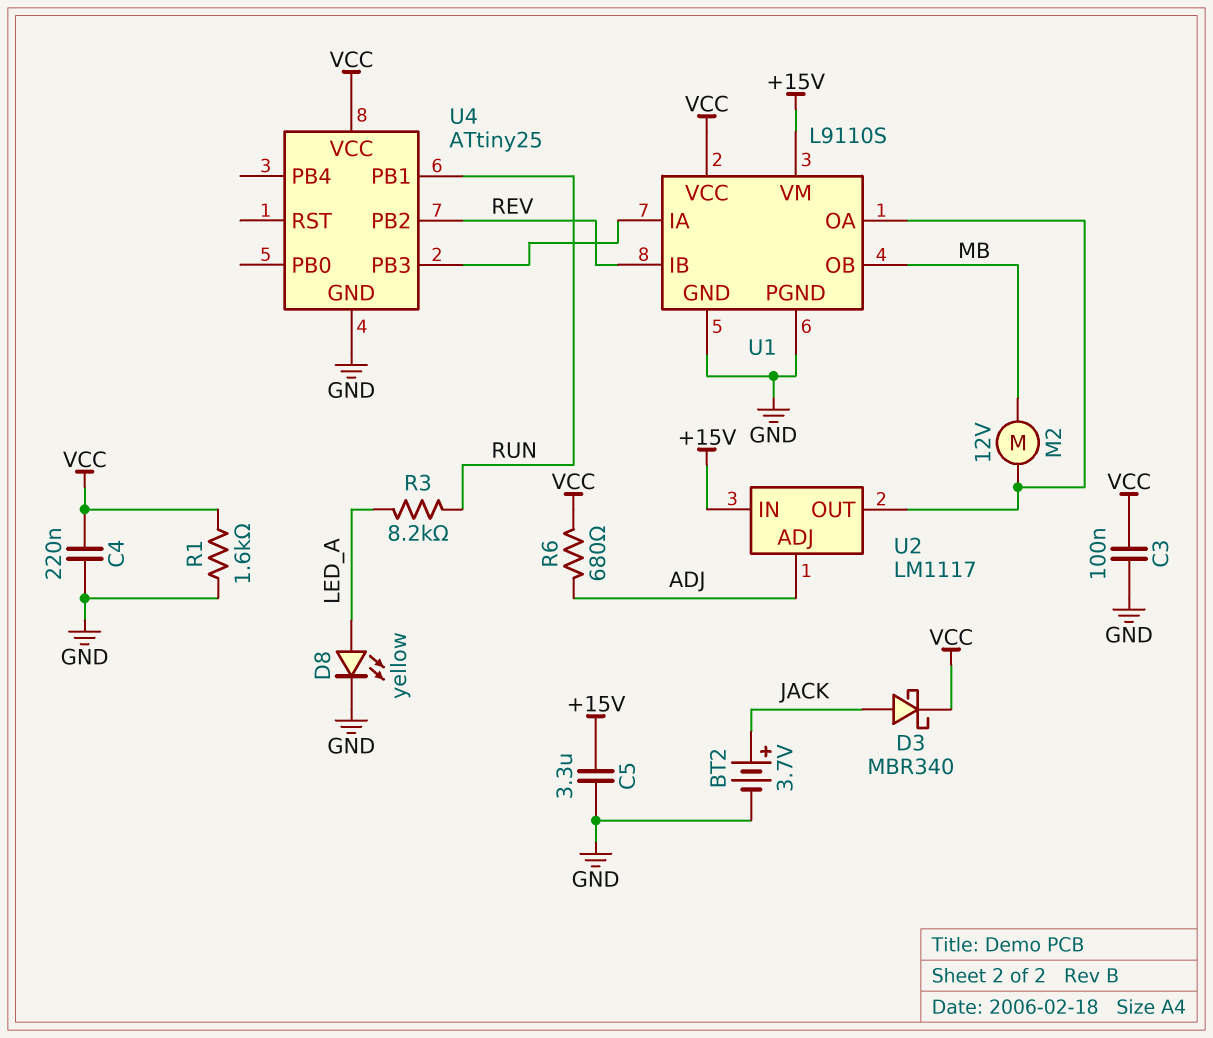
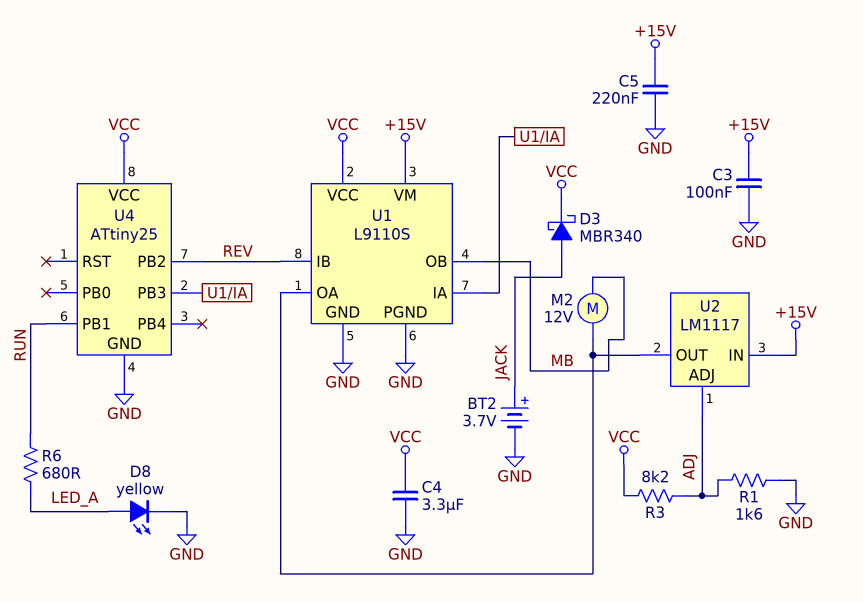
C3: 100nF (GND, VCC) -> 100nF (+15V, GND)
C4: 220nF (GND, VCC) -> 3.3uF (GND, VCC)
C5: 3.3uF (+15V, GND) -> 220nF (+15V, GND)
R1: 1.6k (GND, VCC) -> 1.6k (ADJ, GND)
R3: 8.2k (LED_A, RUN) -> 8.2k (ADJ, VCC)
R6: 680 (ADJ, VCC) -> 680 (LED_A, RUN)

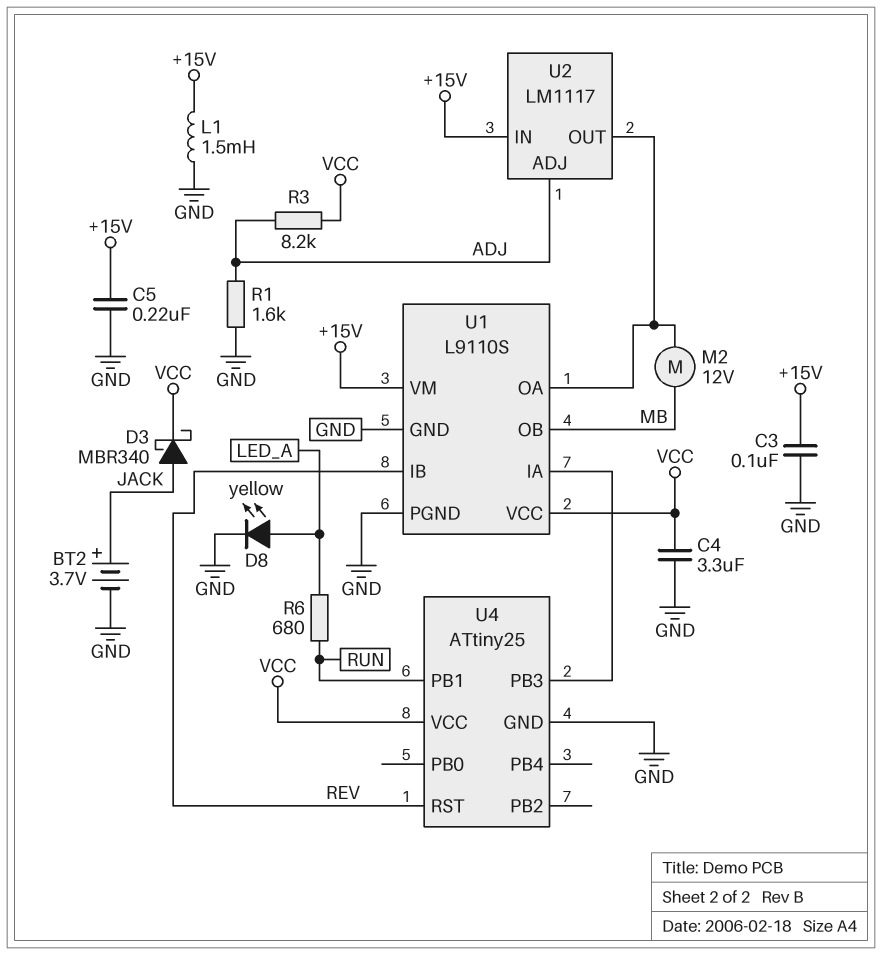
L1: none -> 1.5mH (+15V, GND)
U4 pin PB2: REV -> none
U4 pin RST: none -> REV

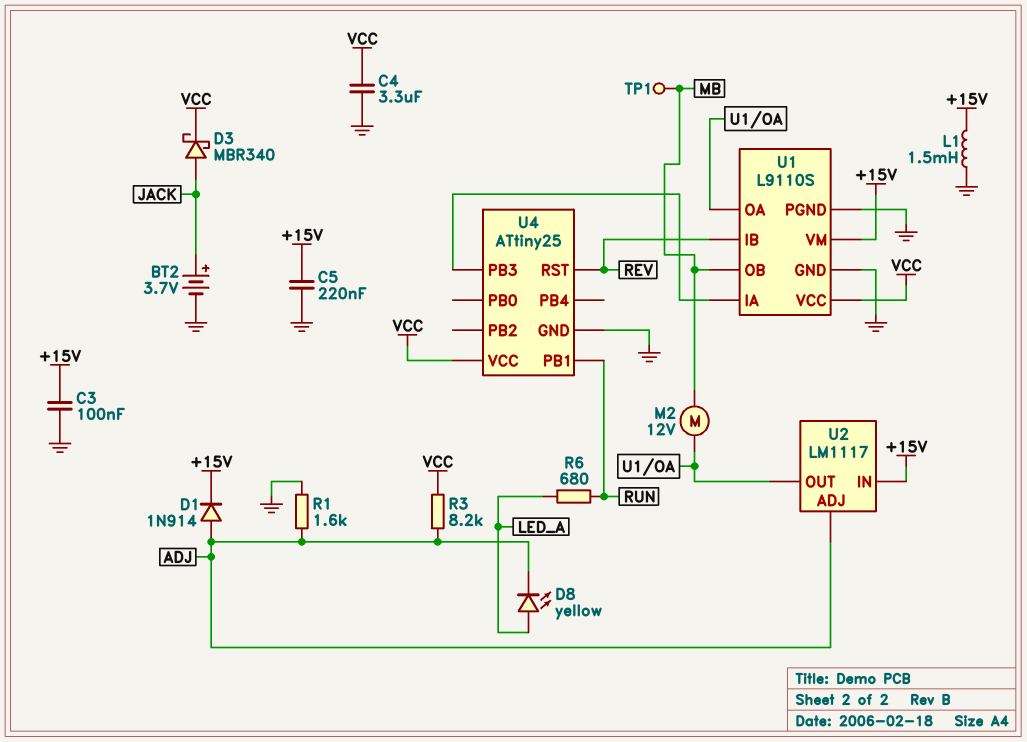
D1: none -> diode 1N914 (A ADJ, K +15V)
D8: LED yellow (A LED_A, K GND) -> LED yellow (A LED_A, K ADJ)
TP1: none -> test point (MB)

